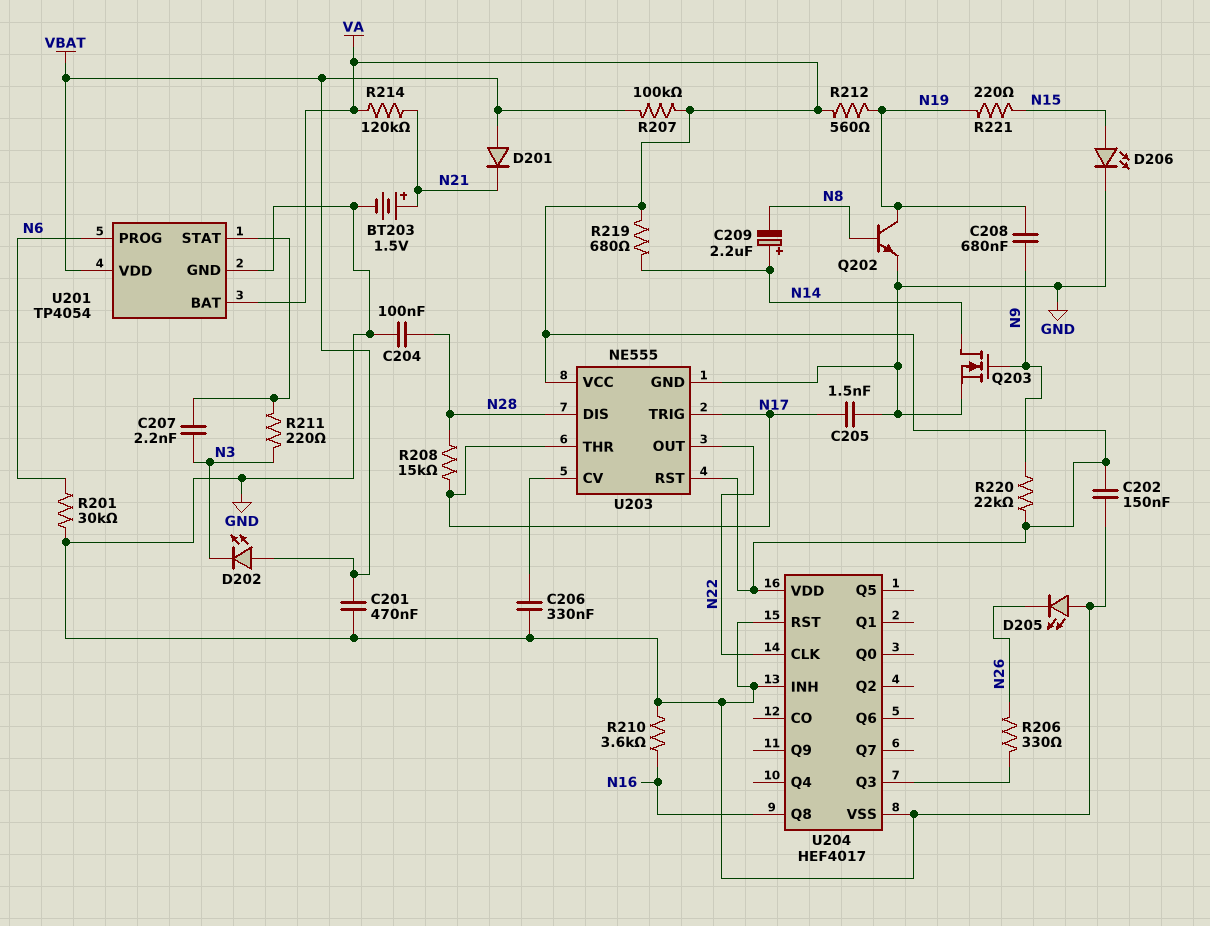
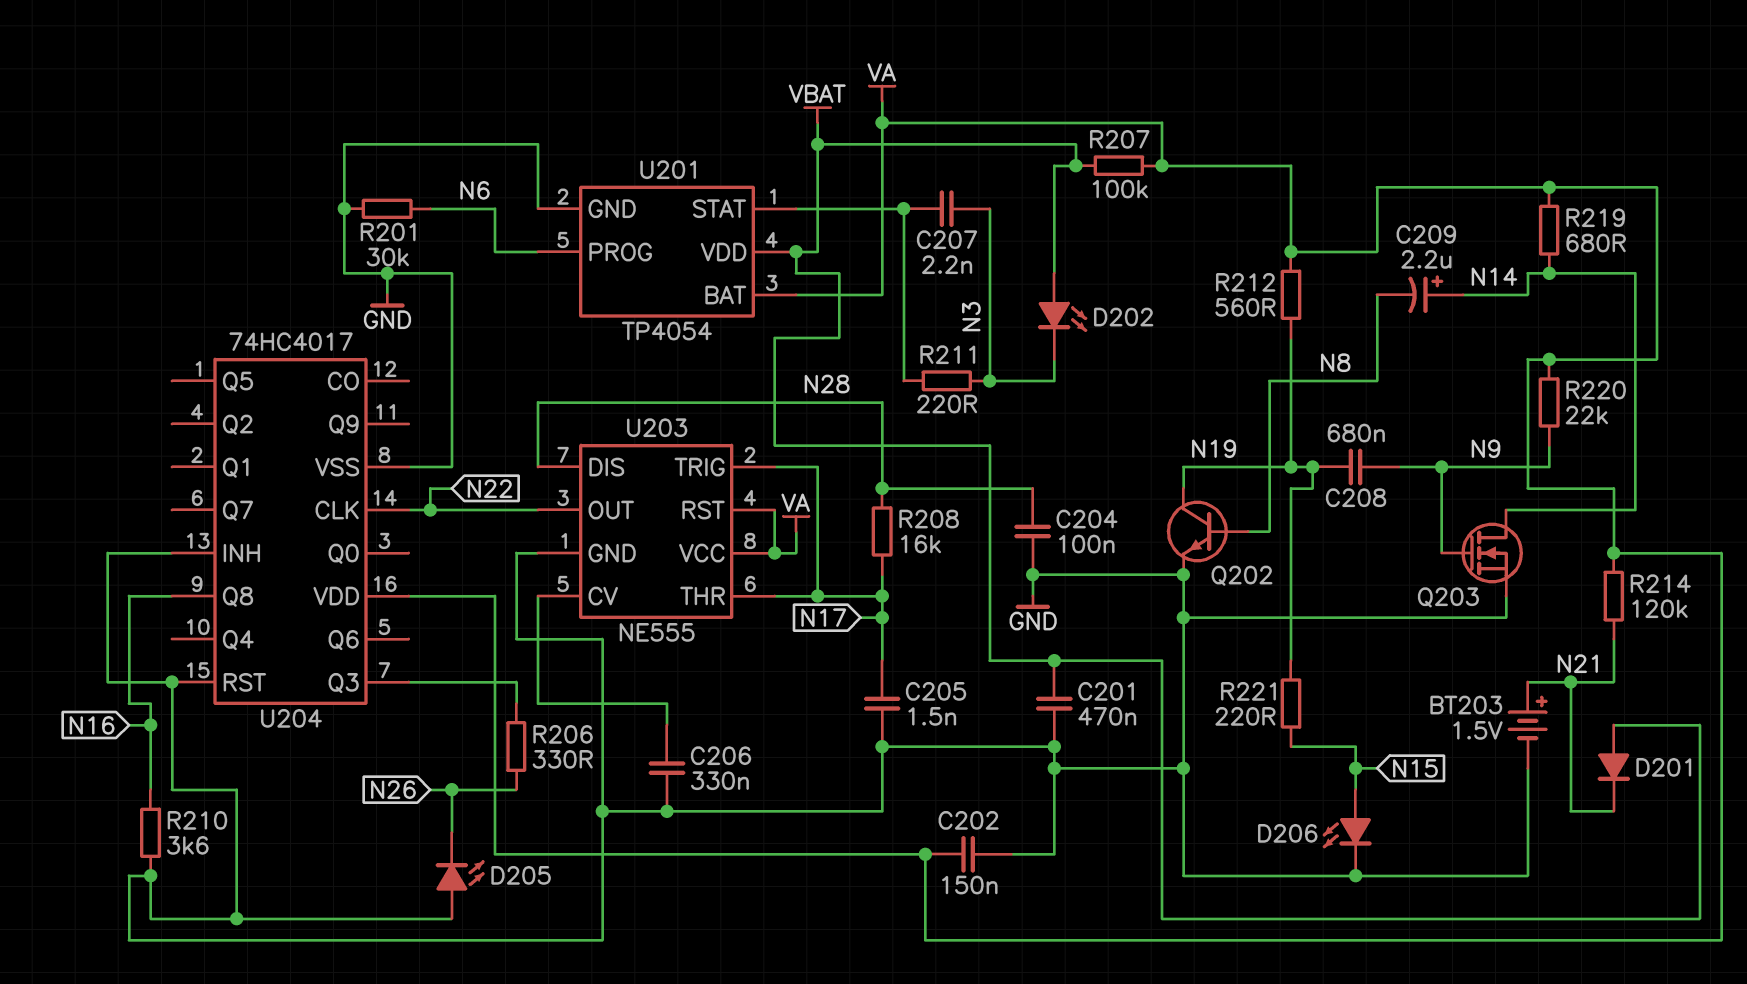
R208: 15k (N17, N28) -> 16k (N17, N28)
U204: HEF4017 -> 74HC4017

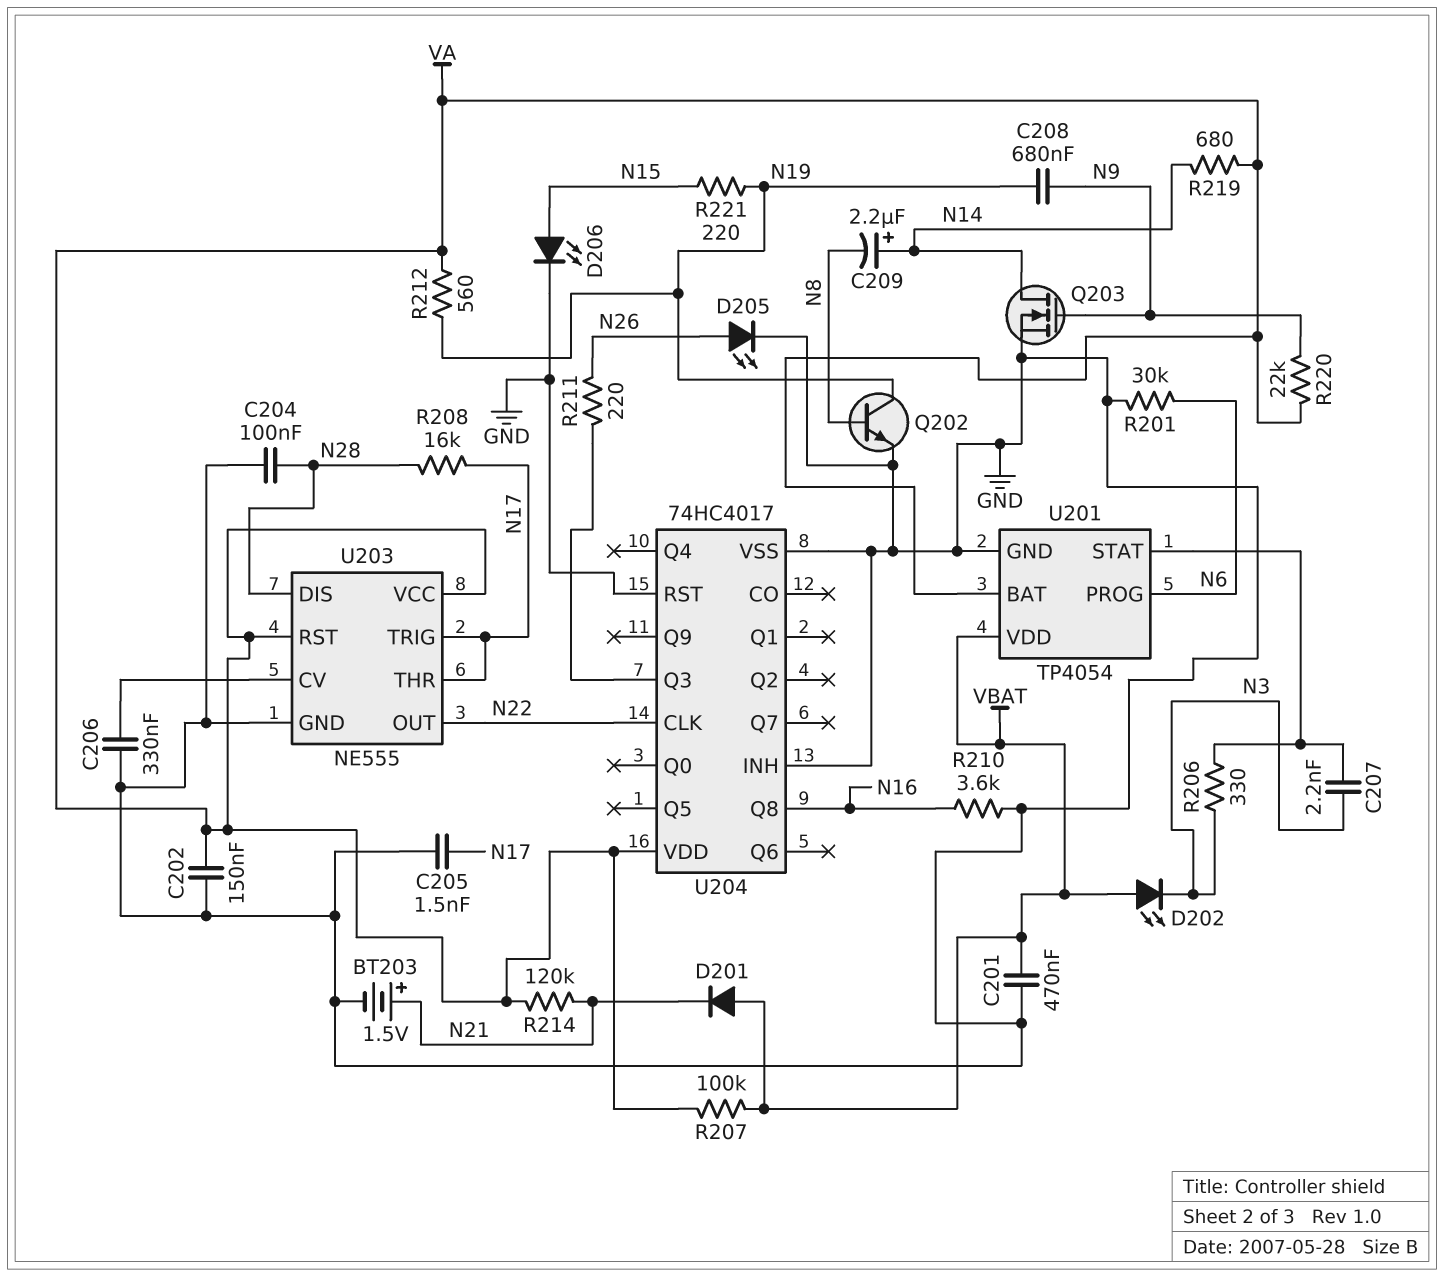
D205: LED (A GND, K N26) -> LED (A N26, K GND)
R206: 330 (N26, U204/Q3) -> 330 (N3, U201/STAT)
R211: 220 (N3, U201/STAT) -> 220 (N26, U204/Q3)

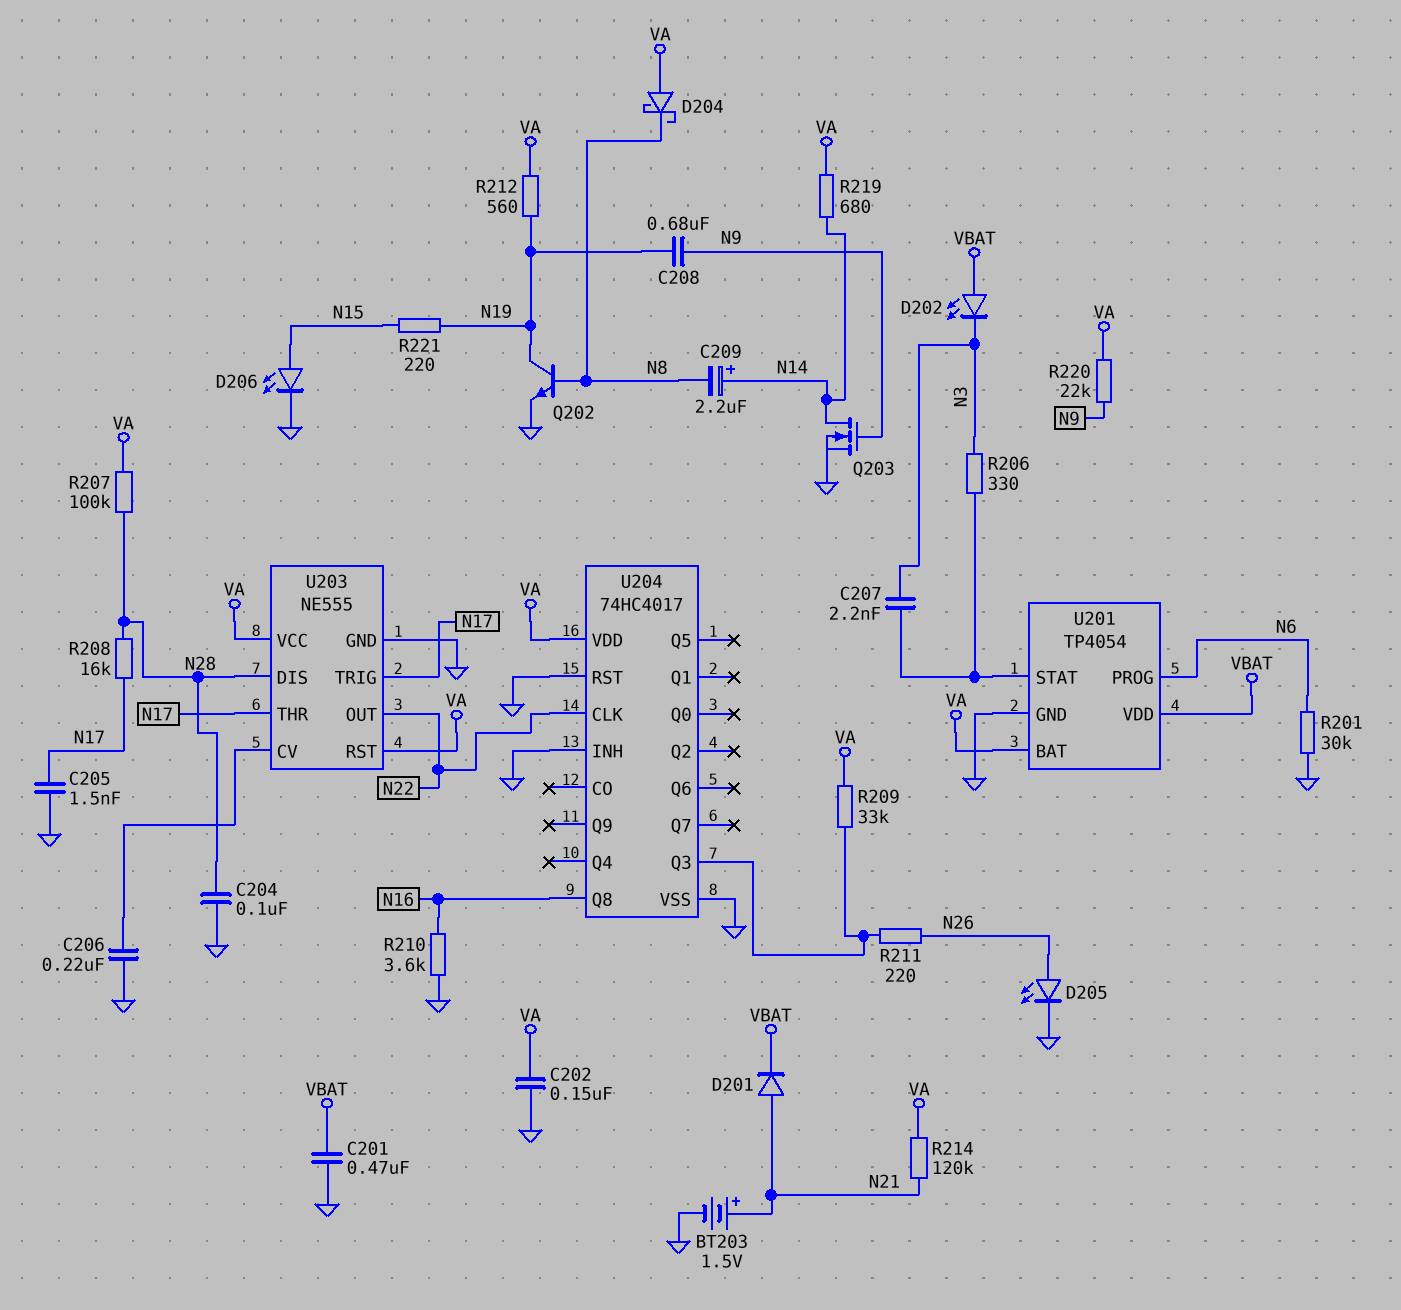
C206: 330nF (GND, U203/CV) -> 220nF (GND, U203/CV)
D201: diode (A VBAT, K N21) -> diode (A N21, K VBAT)
D204: none -> schottky (A VA, K N8)
R207: 100k (VA, VBAT) -> 100k (N28, VA)
R209: none -> 33k (U204/Q3, VA)

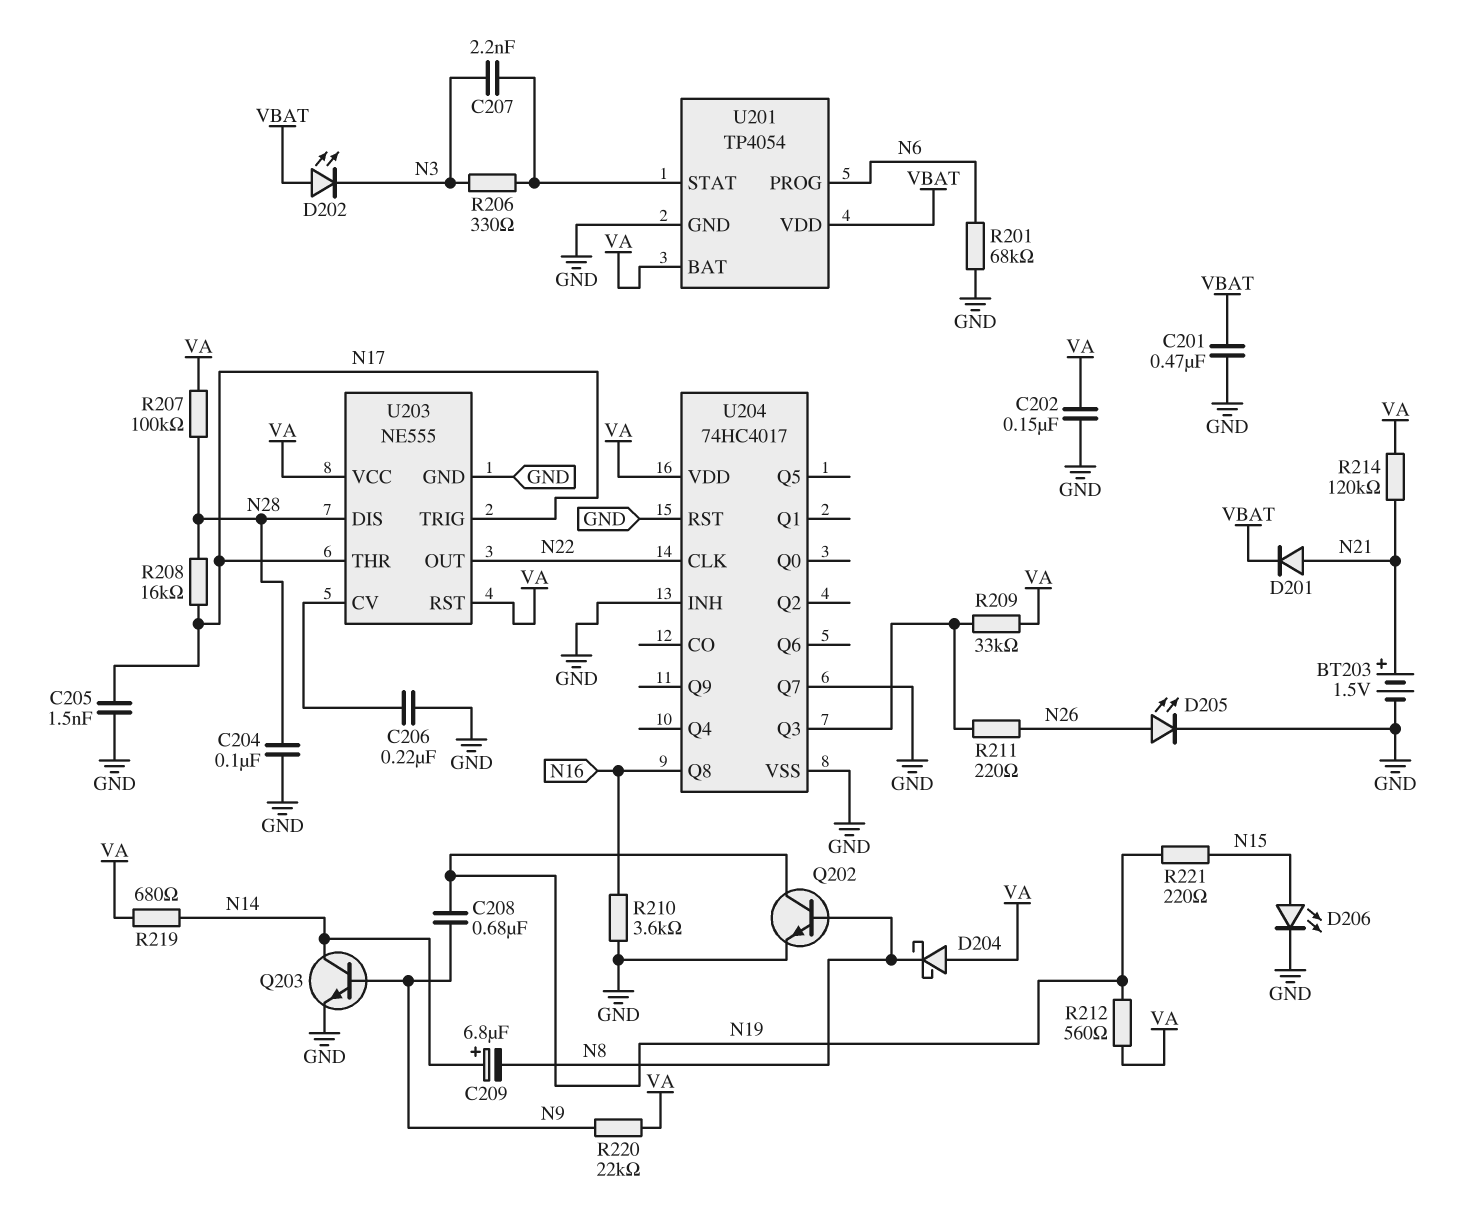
C209: 2.2uF (plus N14, minus N8) -> 6.8uF (plus N14, minus N8)
Q203: NMOS (G N9, D N14, S GND) -> NPN (B N9, C N14, E GND)
R201: 30k (GND, N6) -> 68k (GND, N6)
U204 pin Q7: none -> GND

